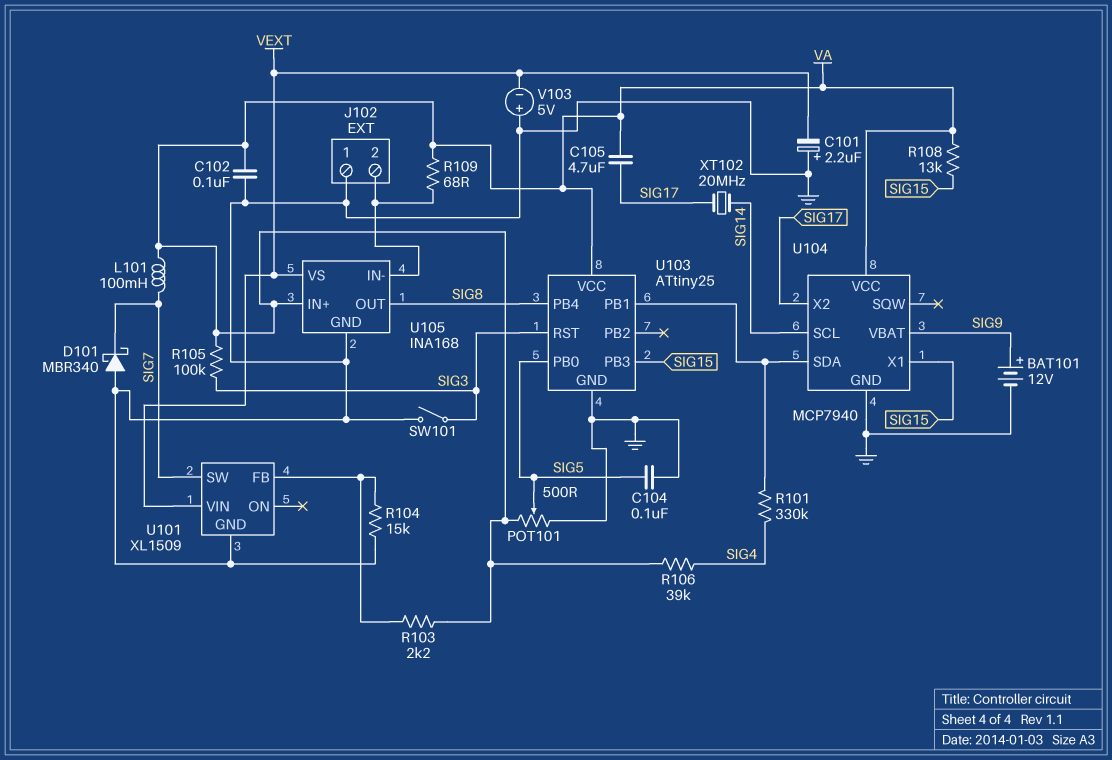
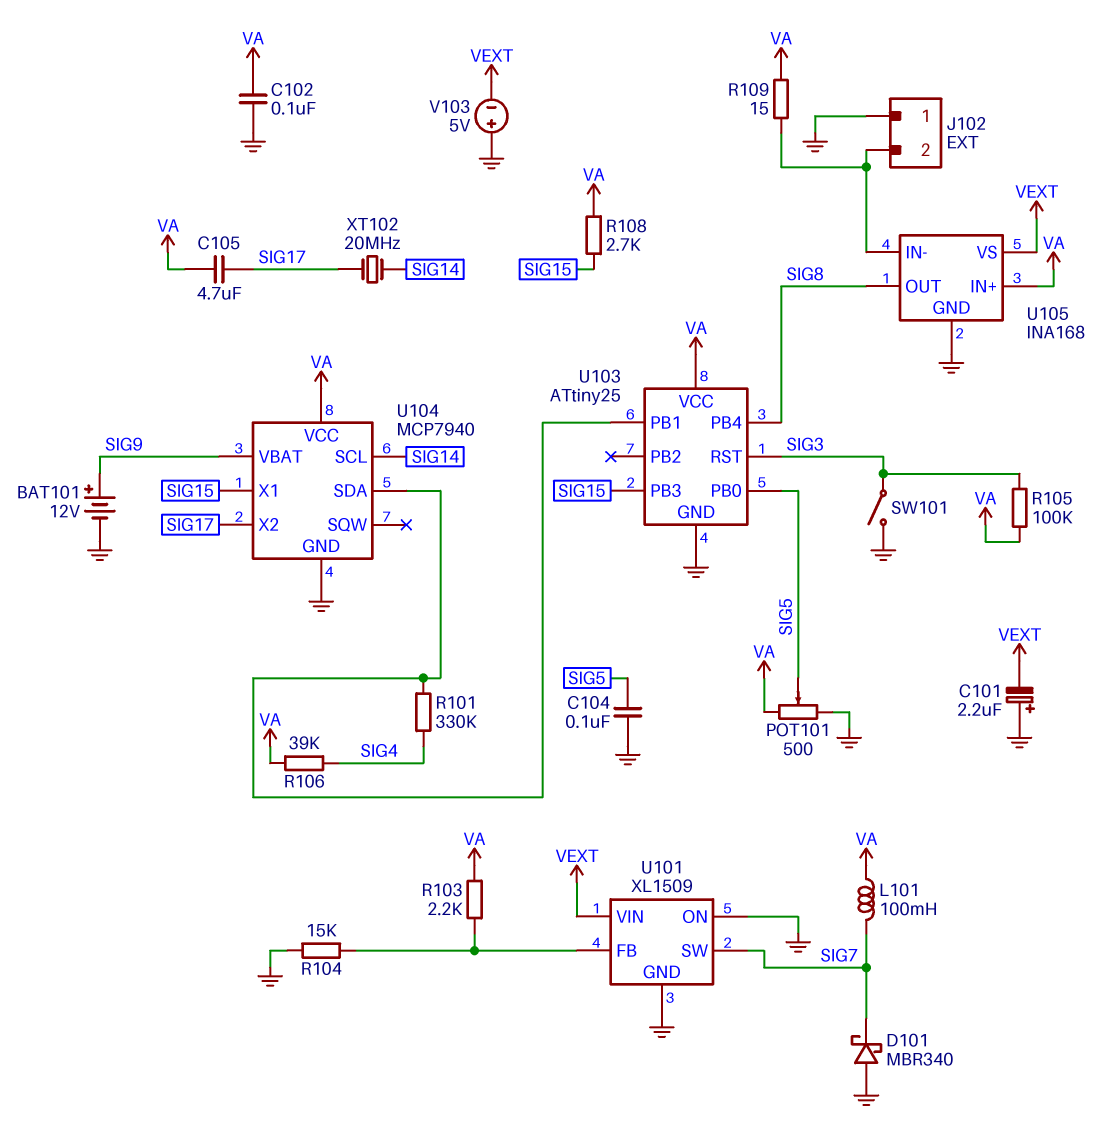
R108: 13k (SIG15, VA) -> 2.7k (SIG15, VA)
R109: 68 (J102/2, VA) -> 15 (J102/2, VA)
U101 pin ON: none -> GND

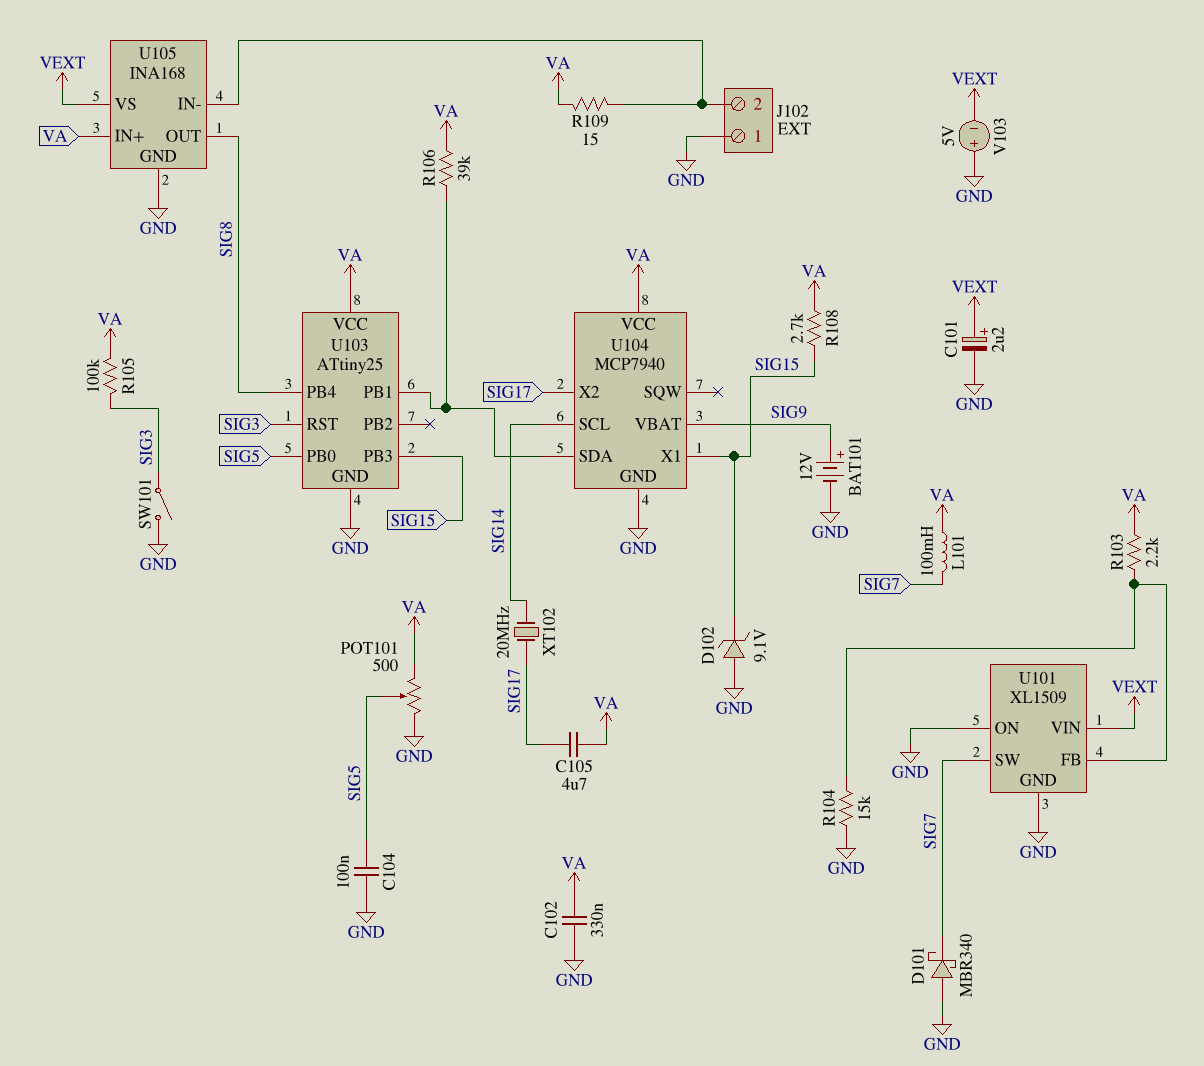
C101: 2.2uF (plus GND, minus VEXT) -> 2.2uF (plus VEXT, minus GND)
C102: 100nF (GND, VA) -> 330nF (GND, VA)
D102: none -> zener 9.1V (A GND, K SIG15)
R101: 330k (SIG4, U103/PB1) -> none
R106: 39k (SIG4, VA) -> 39k (U103/PB1, VA)

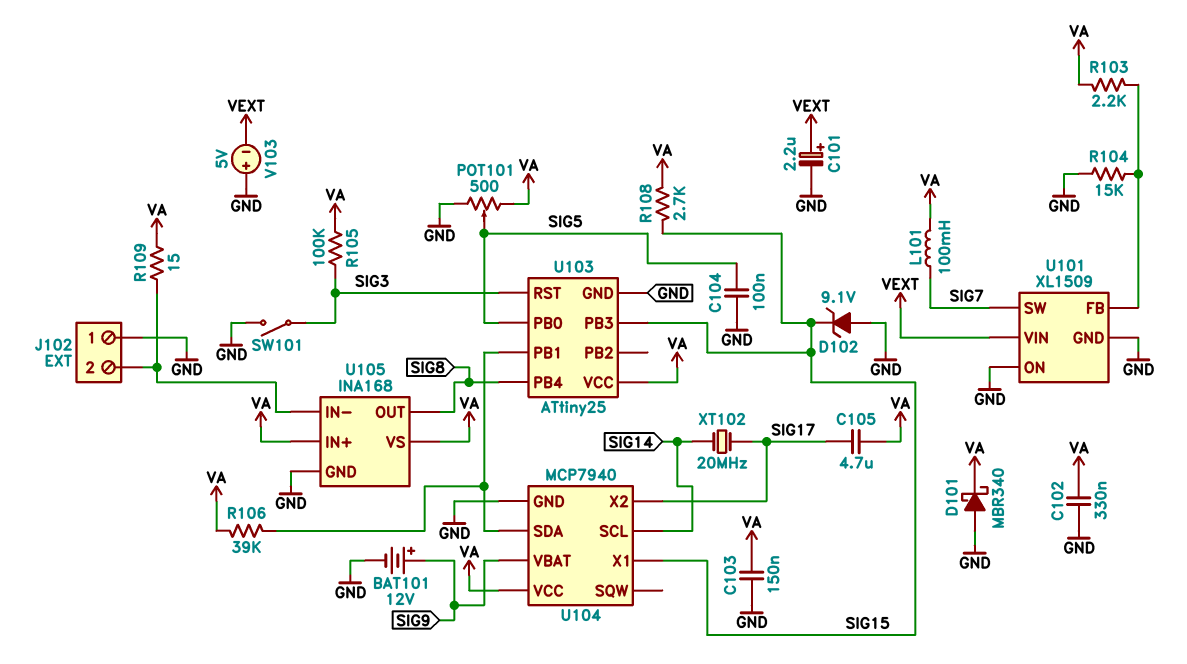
C103: none -> 150nF (GND, VA)
D101: schottky MBR340 (A GND, K SIG7) -> schottky MBR340 (A GND, K VA)
U105 pin VS: VEXT -> VA

